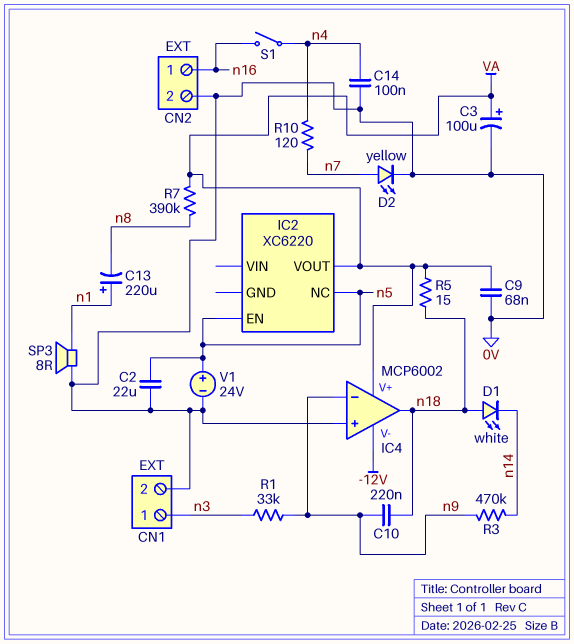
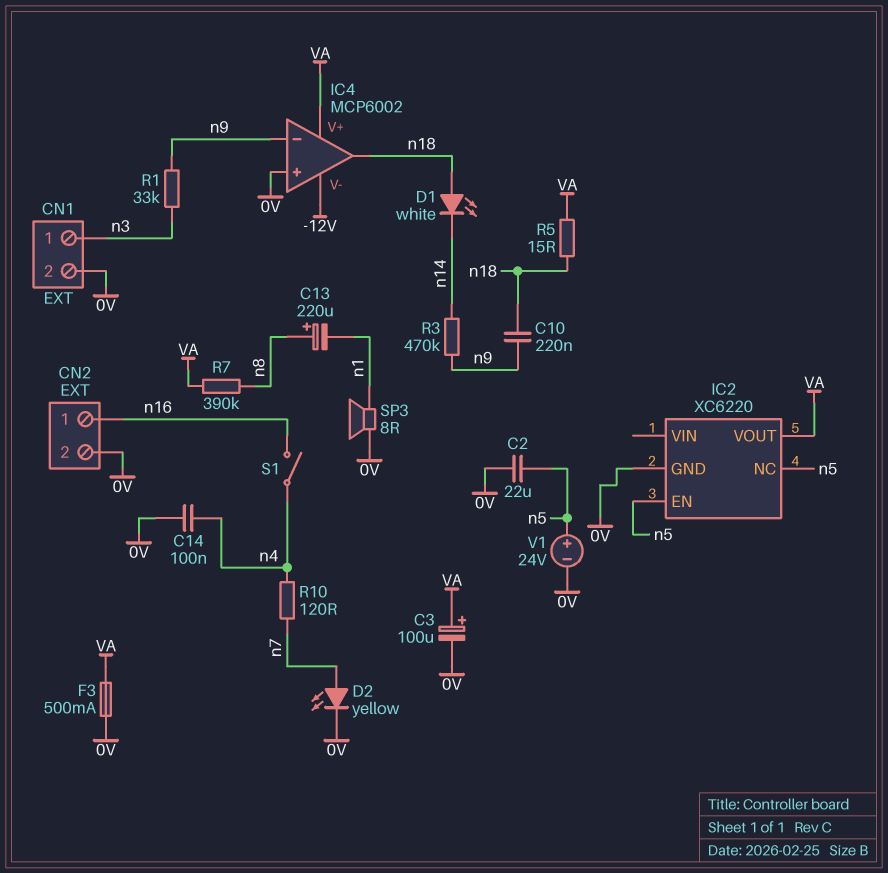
C9: 68nF (0V, VA) -> none
C13: 220uF (plus n1, minus n8) -> 220uF (plus n8, minus n1)
F3: none -> 500mA (0V, VA)
IC2 pin GND: none -> 0V

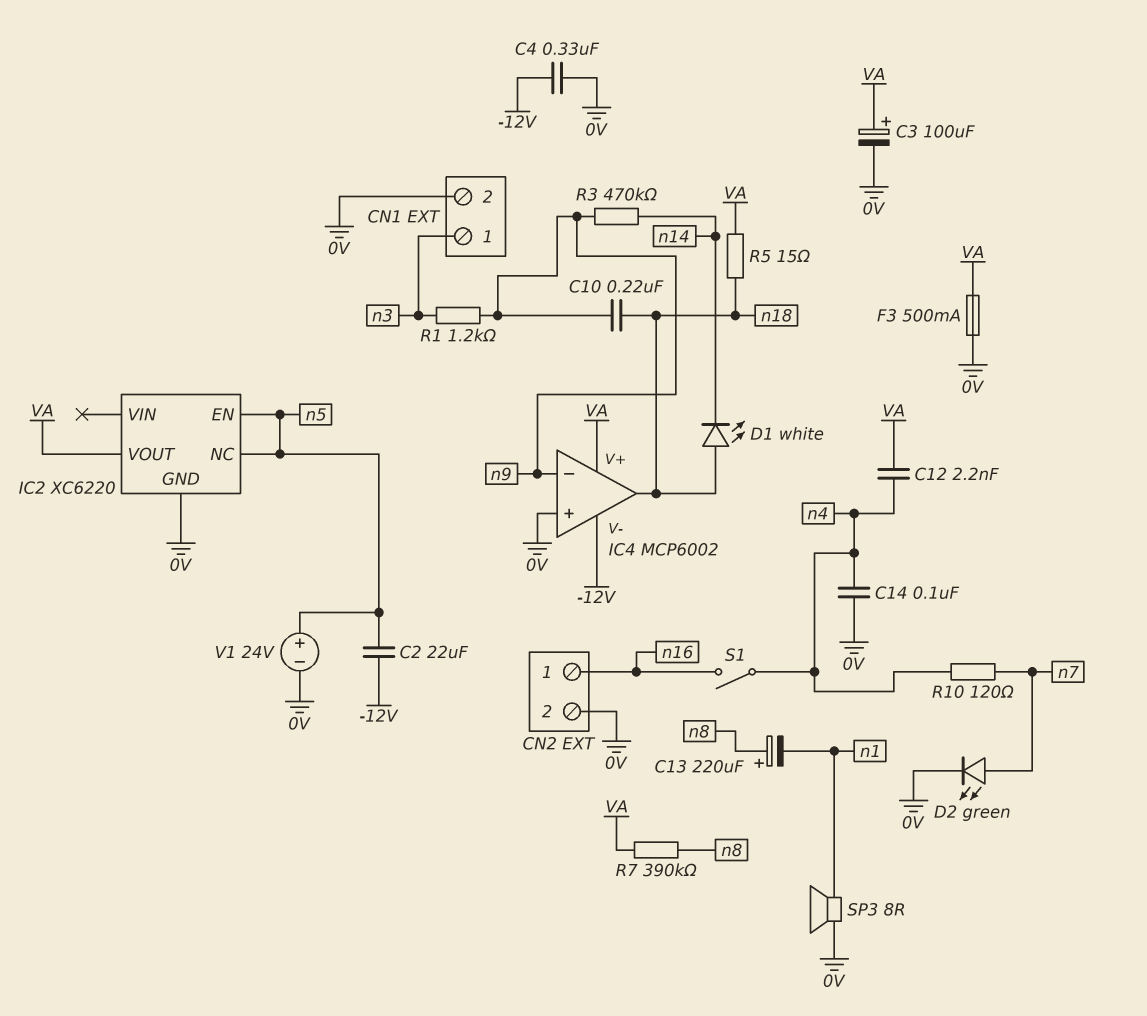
C2: 22uF (0V, n5) -> 22uF (-12V, n5)
C4: none -> 330nF (-12V, 0V)
C12: none -> 2.2nF (VA, n4)
D2: LED yellow (A n7, K 0V) -> LED green (A n7, K 0V)
R1: 33k (n3, n9) -> 1.2k (n3, n9)

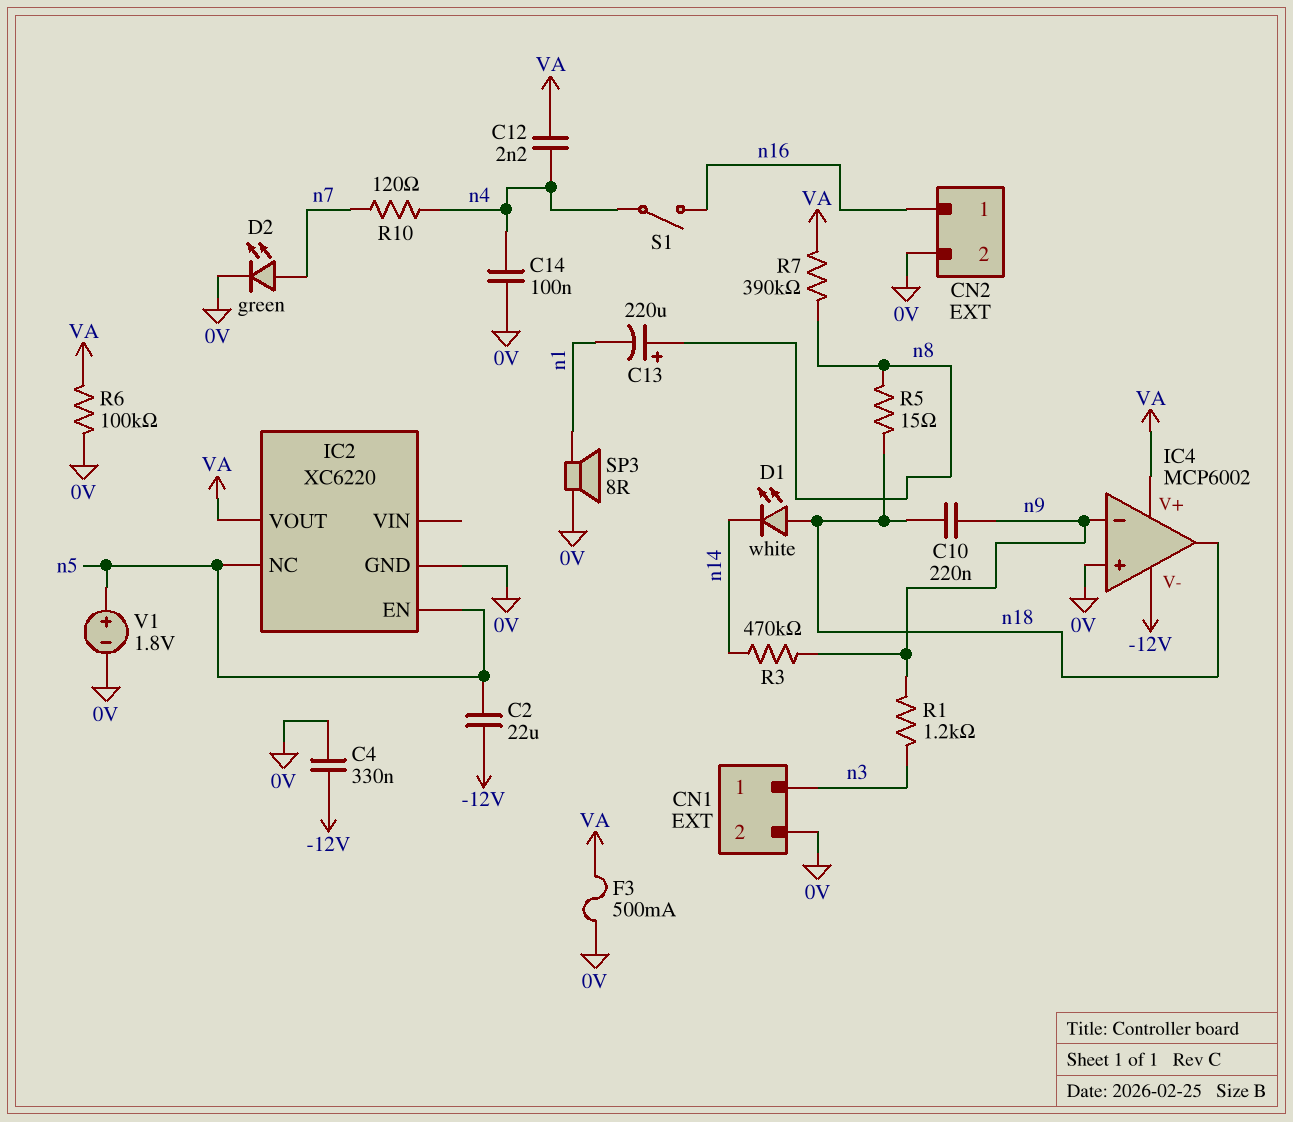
C3: 100uF (plus VA, minus 0V) -> none
R5: 15 (VA, n18) -> 15 (n8, n18)
R6: none -> 100k (0V, VA)
V1: 24V (plus n5, minus 0V) -> 1.8V (plus n5, minus 0V)

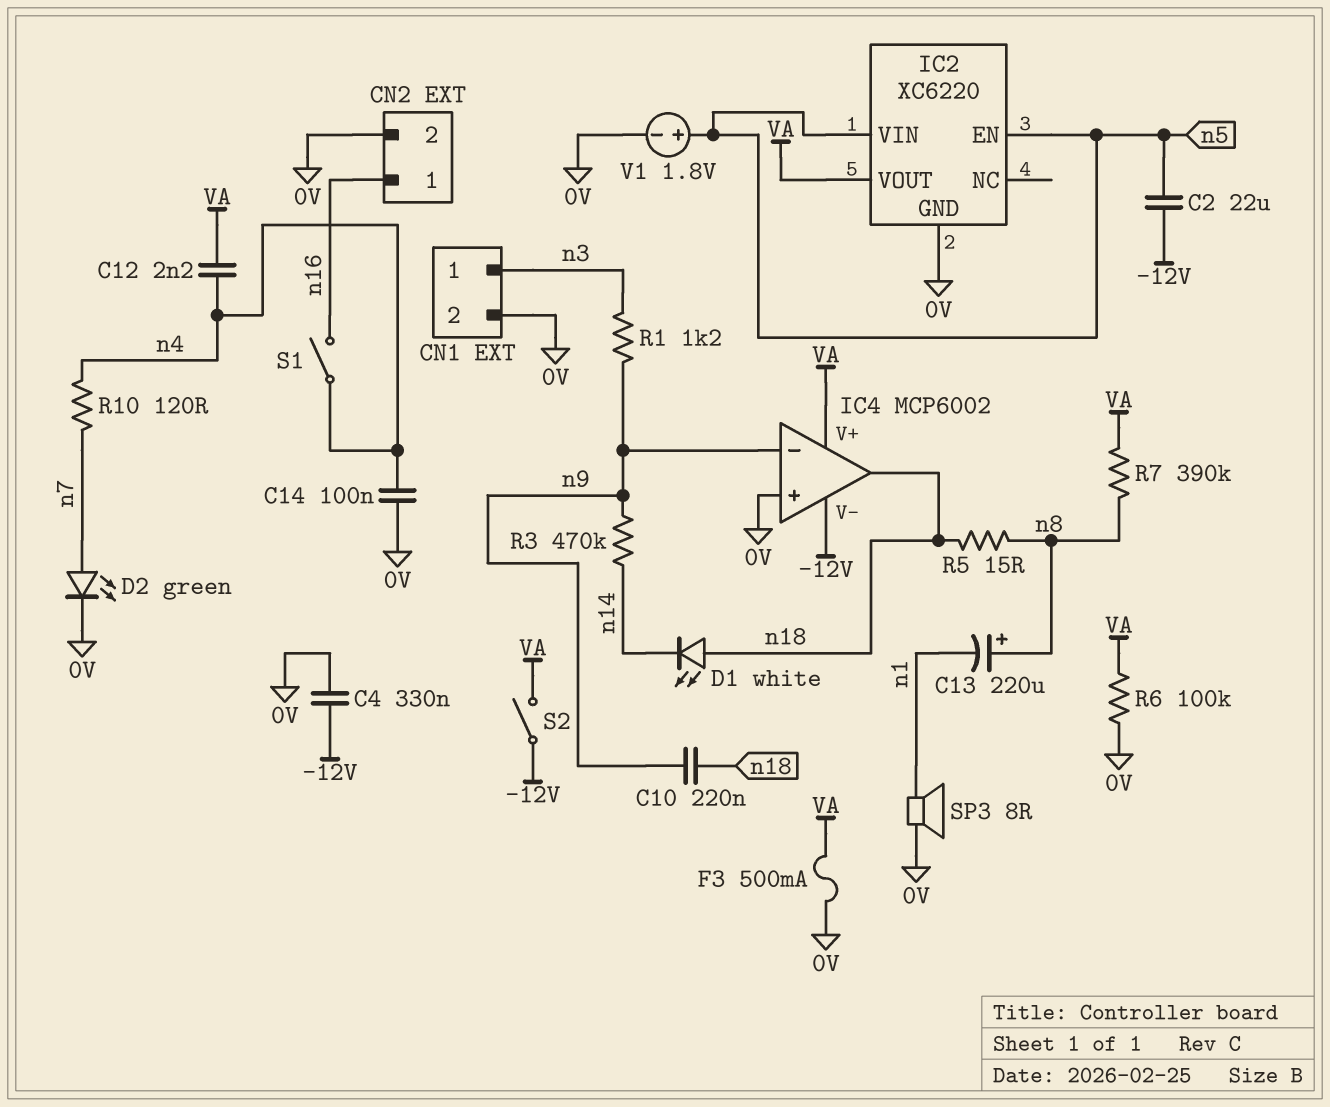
IC2 pin NC: n5 -> none
IC2 pin VIN: none -> n5
S2: none -> switch (-12V, VA)

